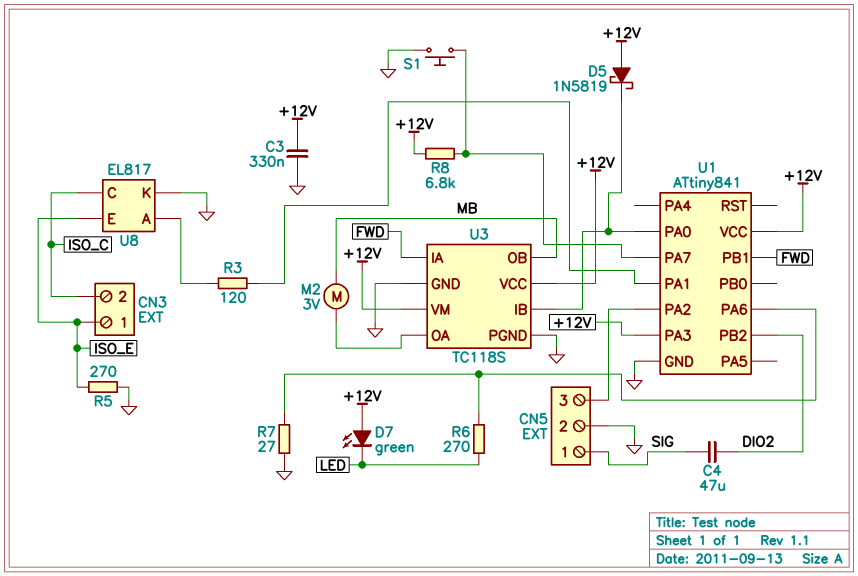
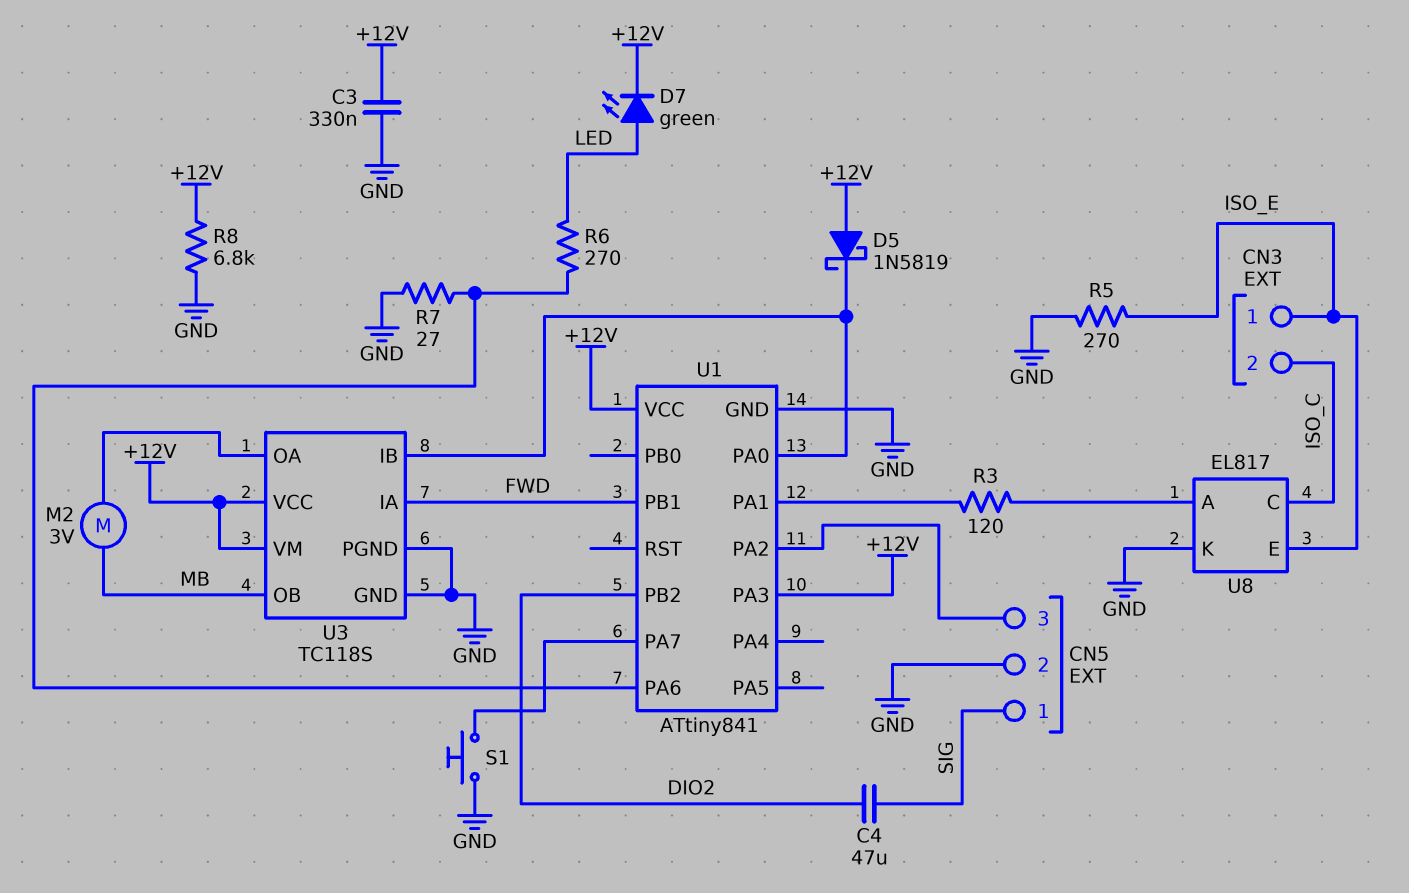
D7: LED green (A +12V, K LED) -> LED green (A LED, K +12V)
R8: 6.8k (+12V, U1/PA7) -> 6.8k (+12V, GND)

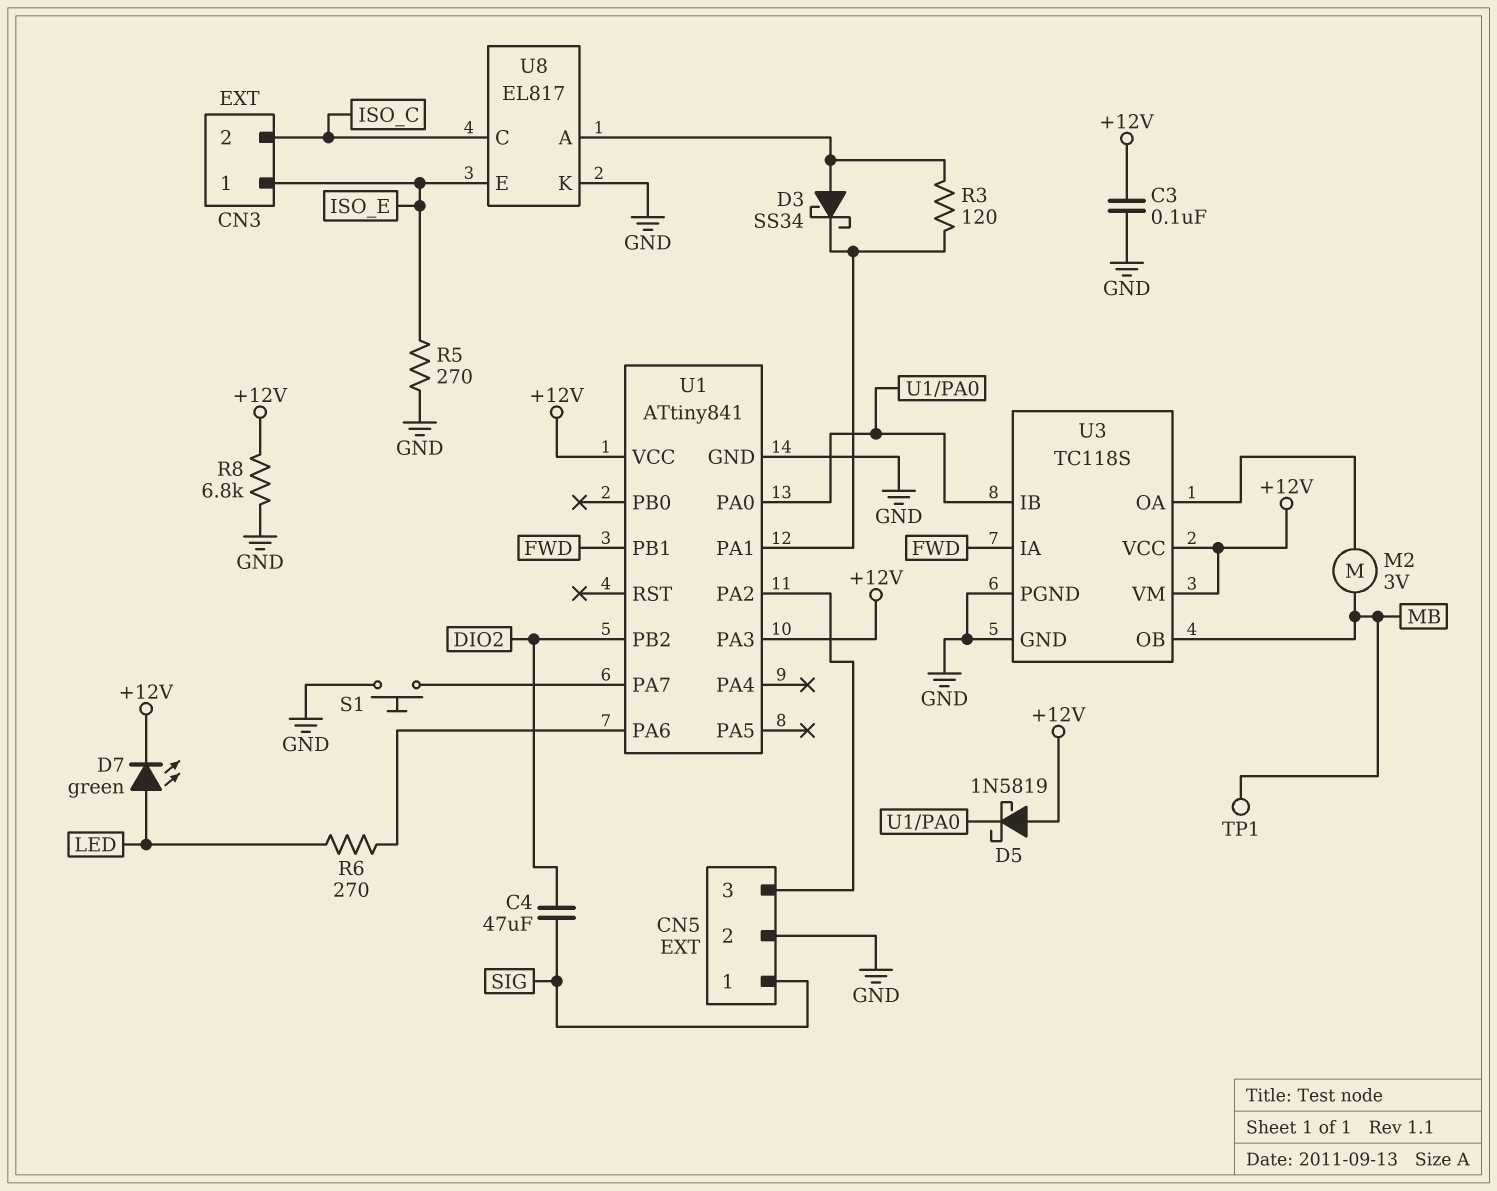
C3: 330nF (+12V, GND) -> 100nF (+12V, GND)
D3: none -> schottky SS34 (A U8/A, K U1/PA1)
R7: 27 (GND, U1/PA6) -> none
TP1: none -> test point (MB)

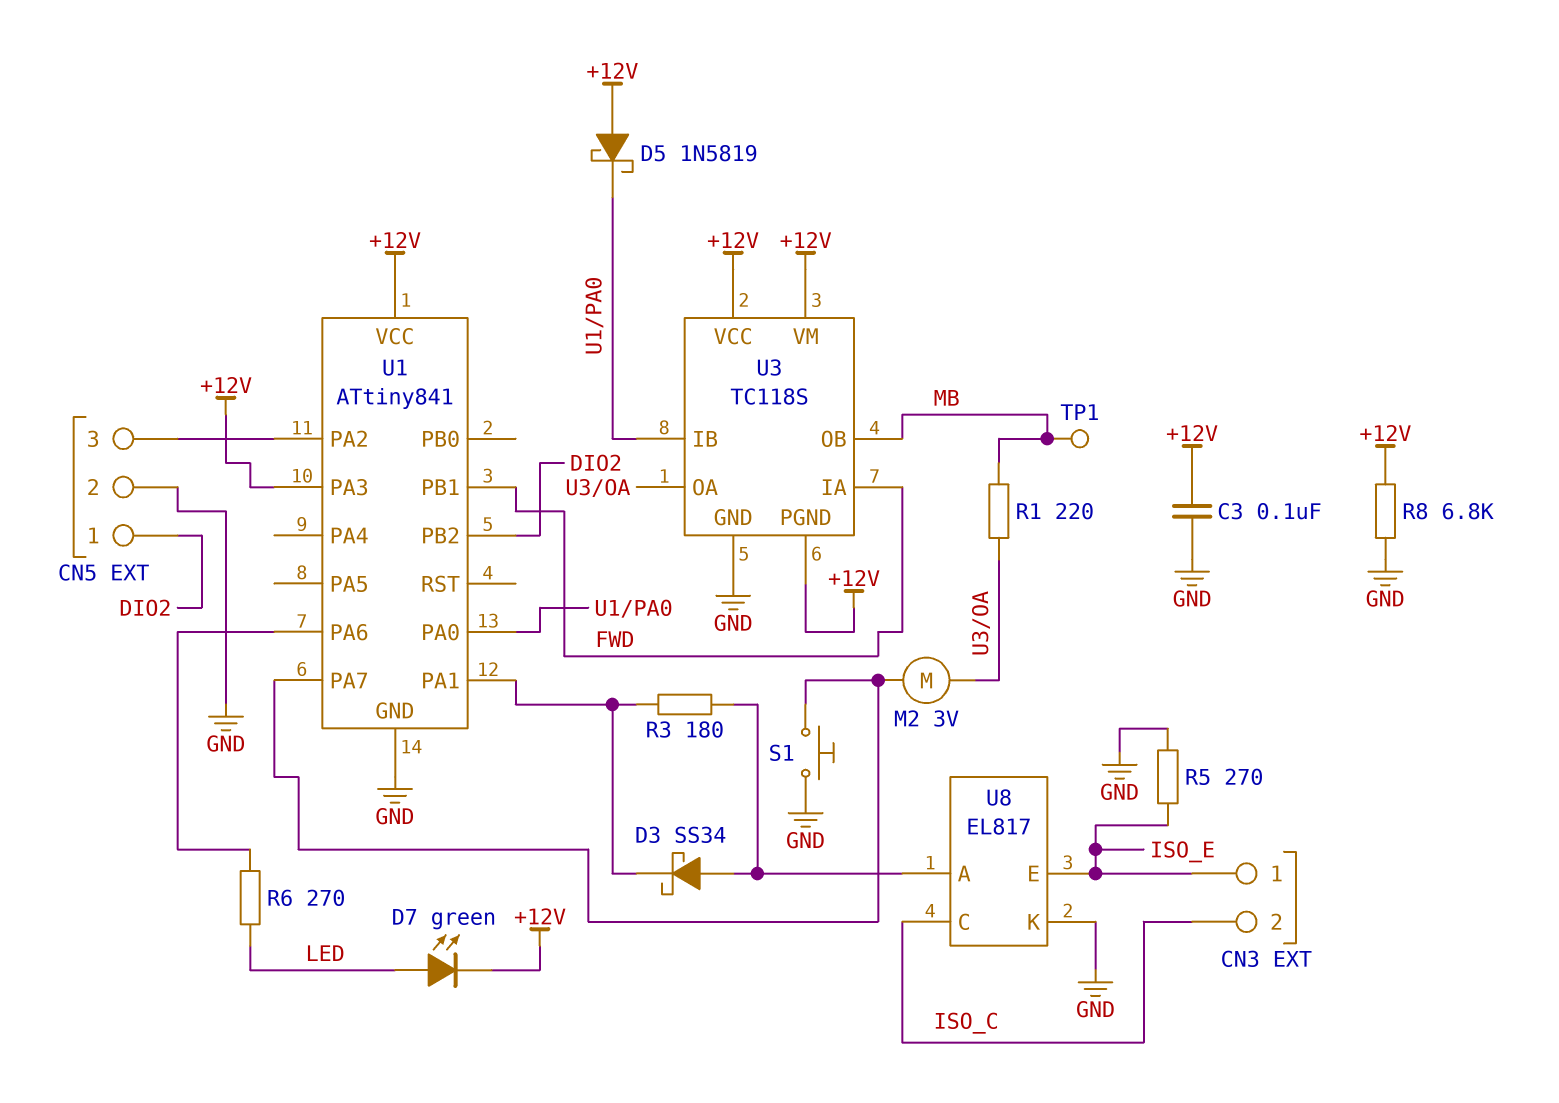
C4: 47uF (DIO2, SIG) -> none
CN5 pin 1: SIG -> DIO2
M2: motor 3V (MB, U3/OA) -> motor 3V (U1/PA7, U3/OA)
R1: none -> 220 (MB, U3/OA)
R3: 120 (U1/PA1, U8/A) -> 180 (U1/PA1, U8/A)
U3 pin PGND: GND -> +12V

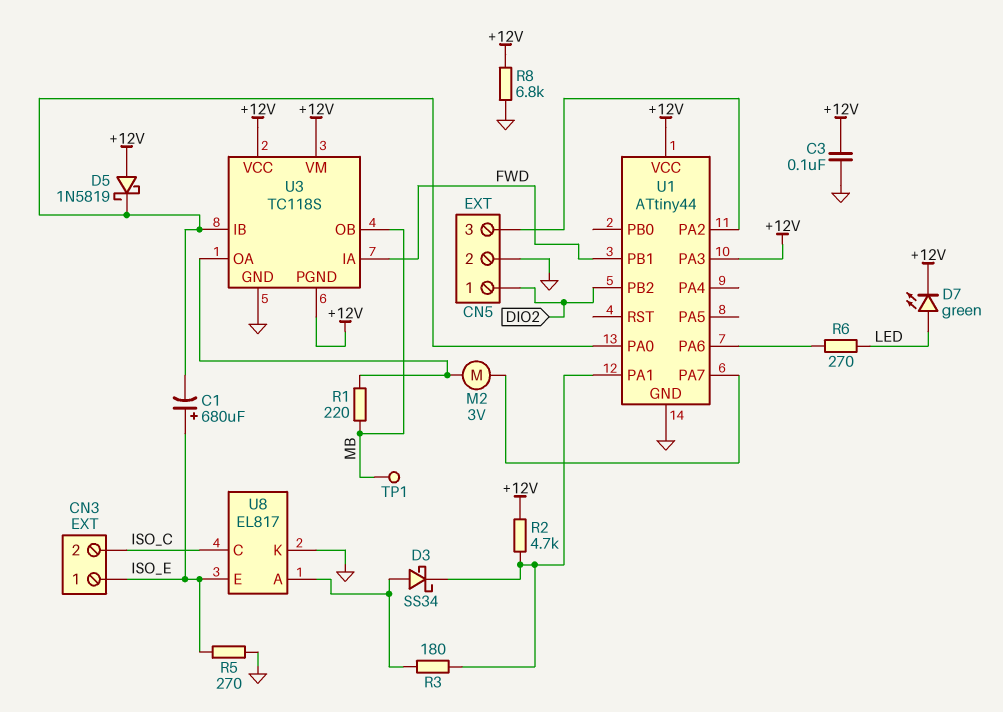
C1: none -> 680uF (plus ISO_E, minus U1/PA0)
R2: none -> 4.7k (+12V, U1/PA1)
S1: button (GND, U1/PA7) -> none
U1: ATtiny841 -> ATtiny44

